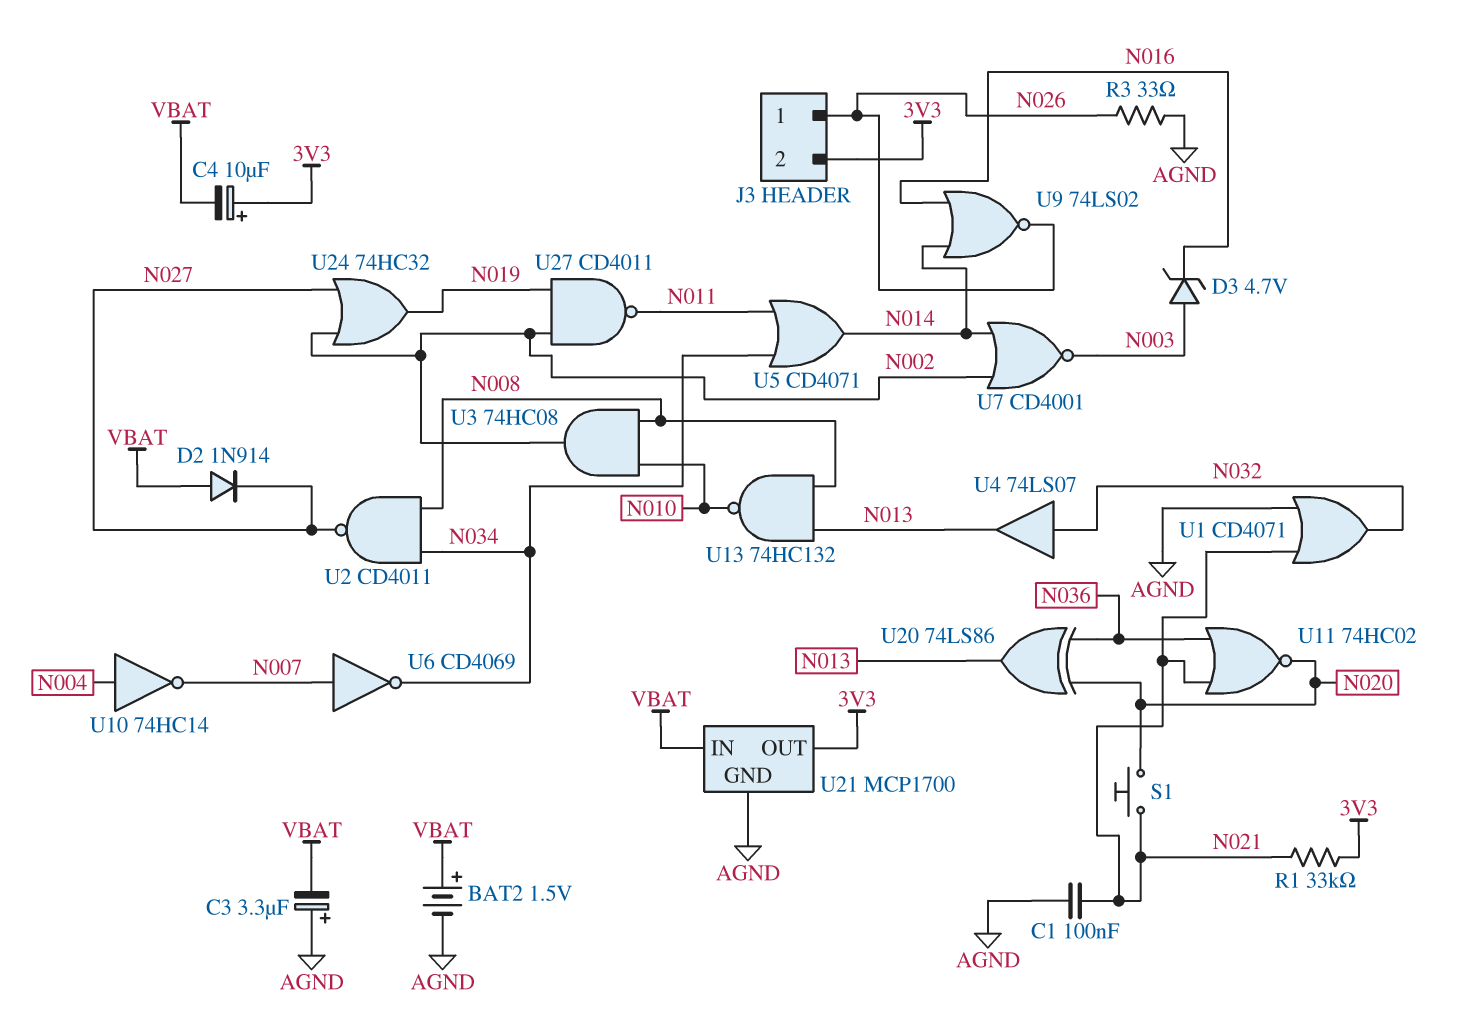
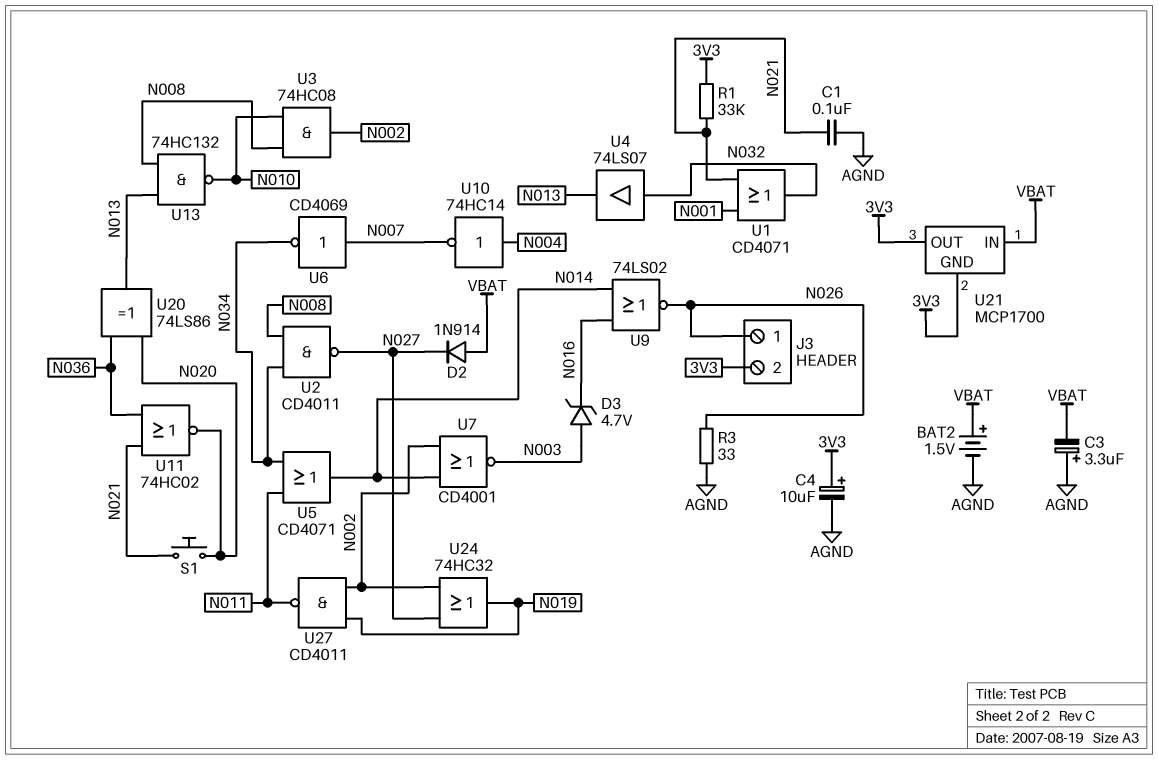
C4: 10uF (plus 3V3, minus VBAT) -> 10uF (plus 3V3, minus AGND)
U1: OR CD4071 (in AGND, in N021, out N032) -> OR CD4071 (in N001, in N021, out N032)
U21 pin GND: AGND -> 3V3

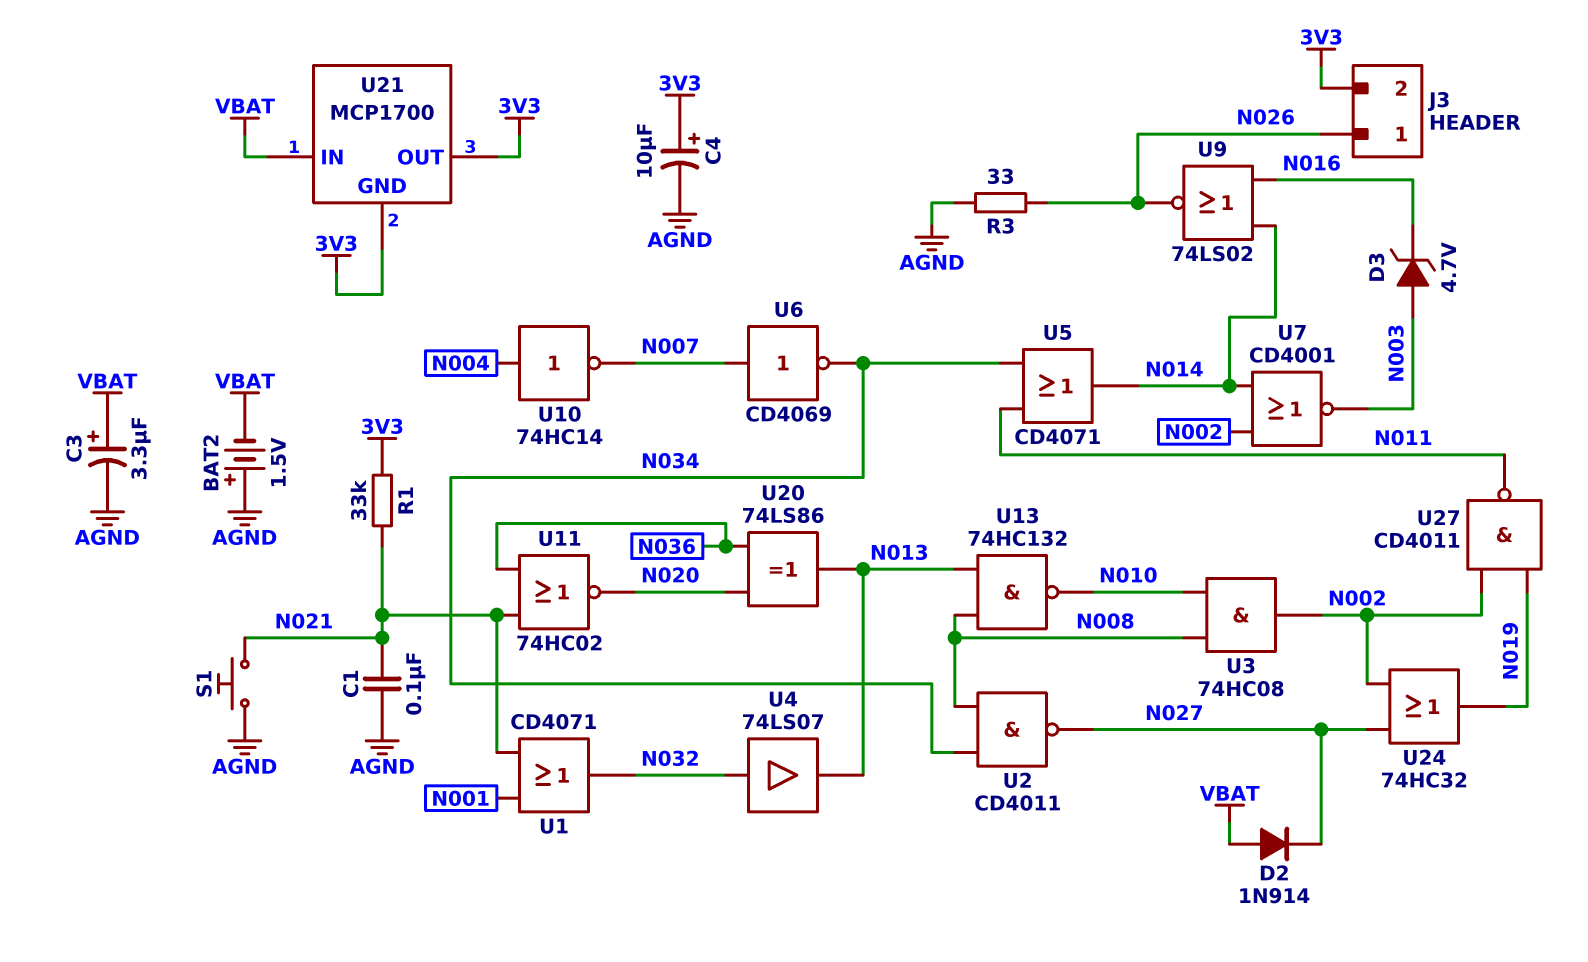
BAT2: 1.5V (plus VBAT, minus AGND) -> 1.5V (plus AGND, minus VBAT)
C3: 3.3uF (plus AGND, minus VBAT) -> 3.3uF (plus VBAT, minus AGND)
S1: button (N020, N021) -> button (AGND, N021)

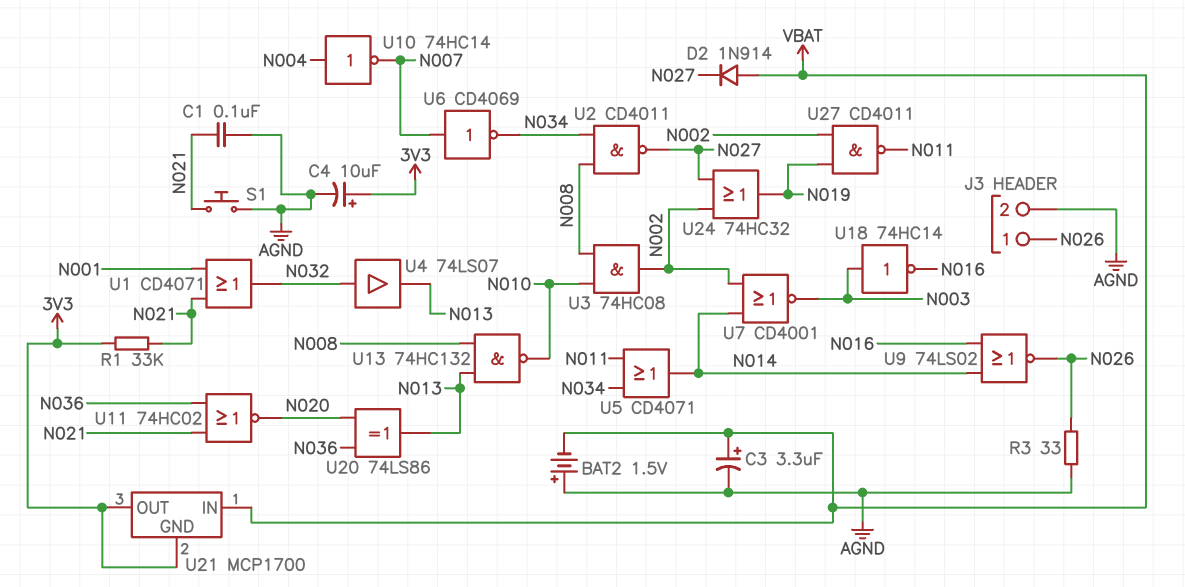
D3: zener 4.7V (A N003, K N016) -> none
J3 pin 2: 3V3 -> AGND
U18: none -> NOT 74HC14 (in N003, out N016)

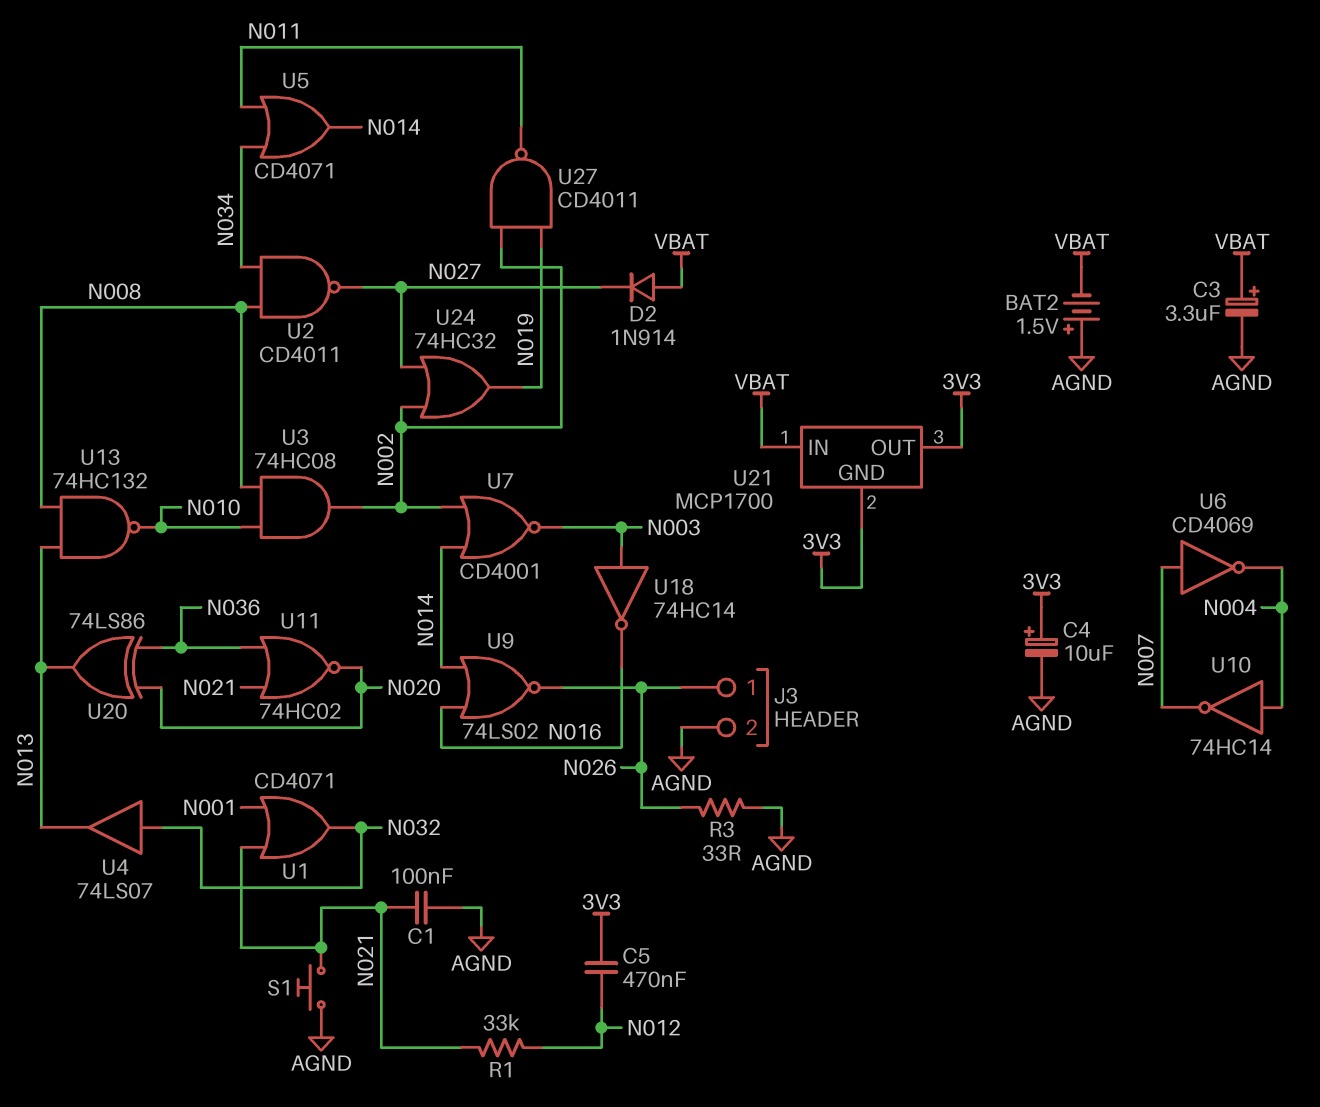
C5: none -> 470nF (3V3, N012)
R1: 33k (3V3, N021) -> 33k (N012, N021)
U6: NOT CD4069 (in N007, out N034) -> NOT CD4069 (in N007, out N004)

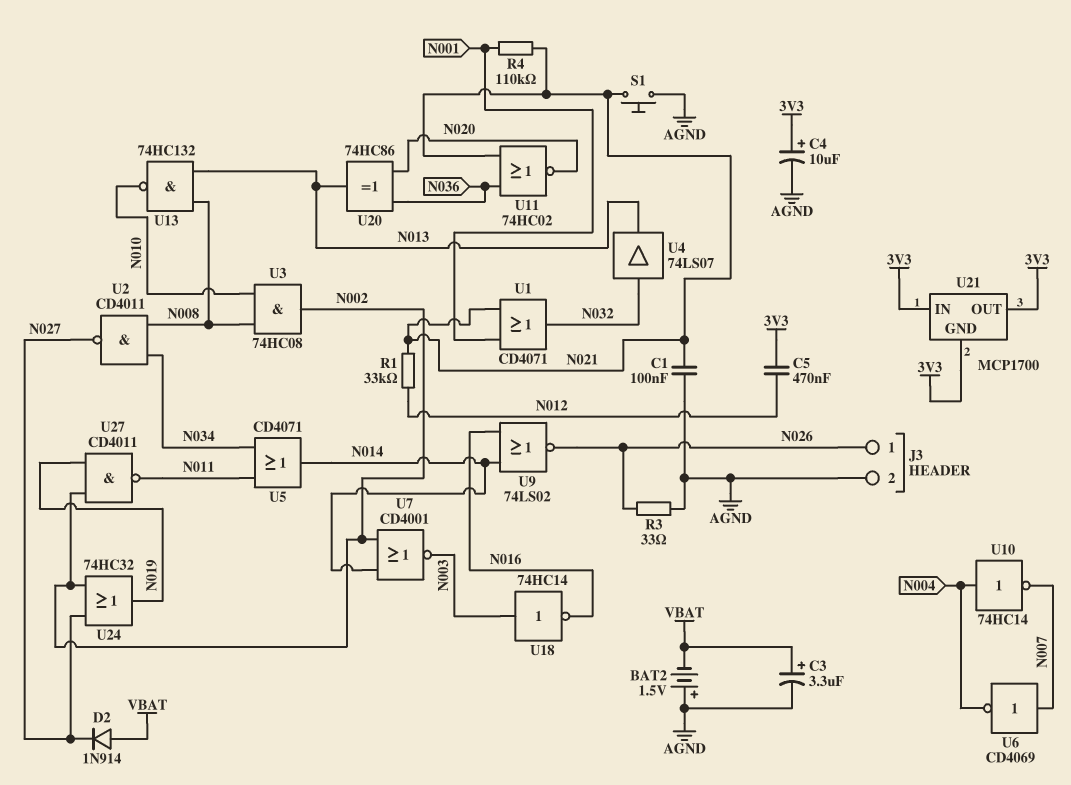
R4: none -> 110k (N001, N021)
U20: XOR 74LS86 (in N020, in N036, out N013) -> XOR 74HC86 (in N020, in N036, out N013)
U21 pin IN: VBAT -> 3V3

